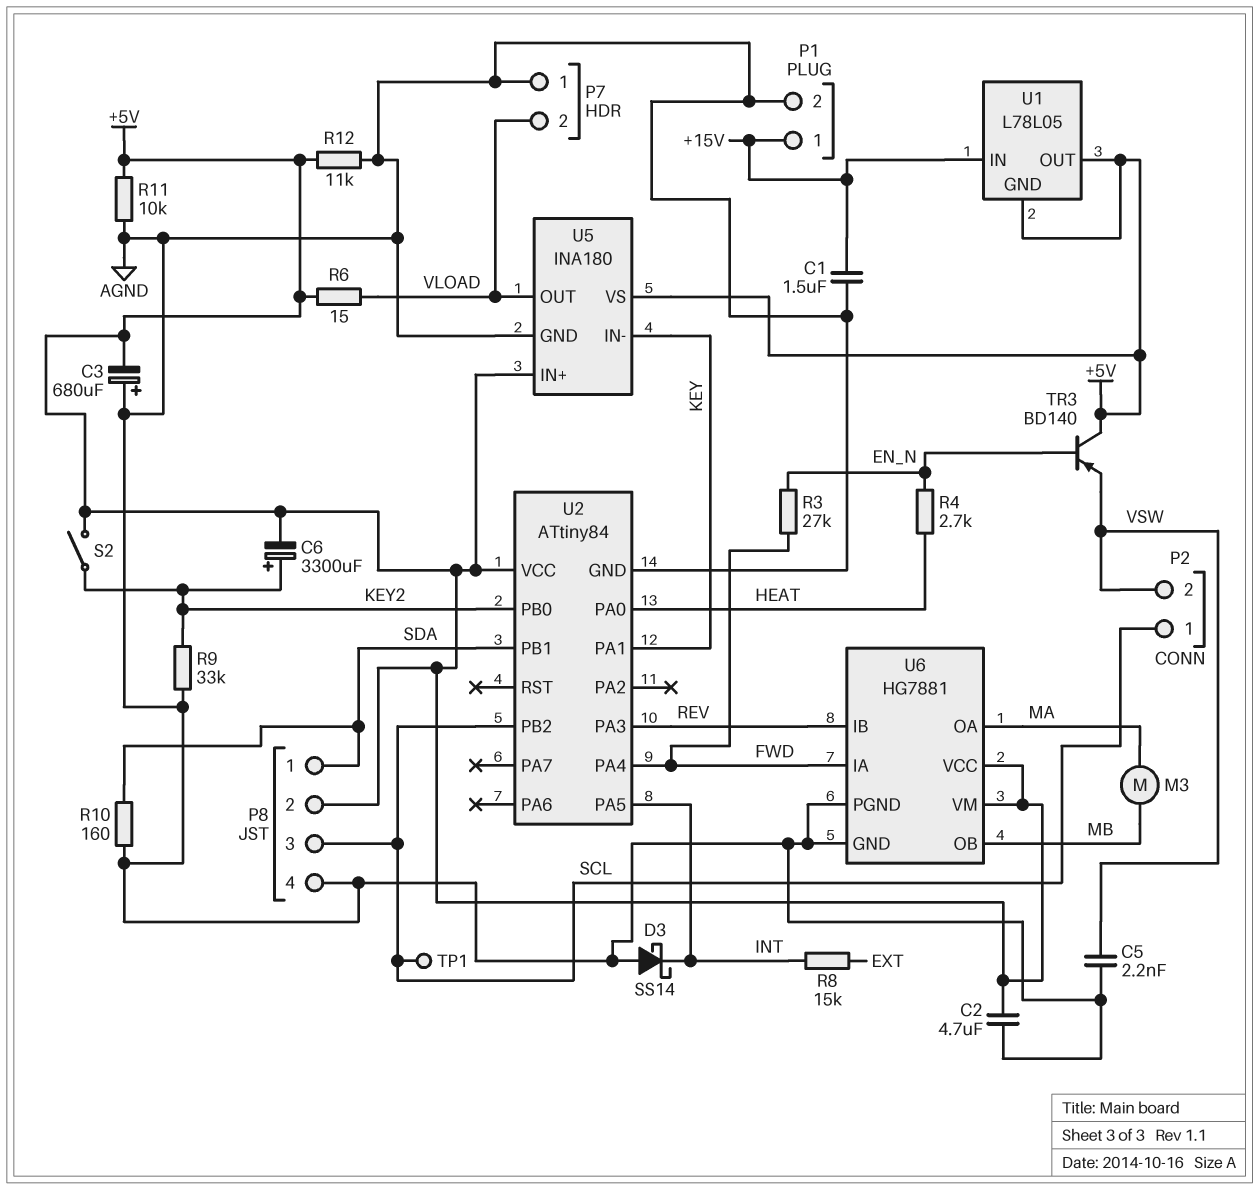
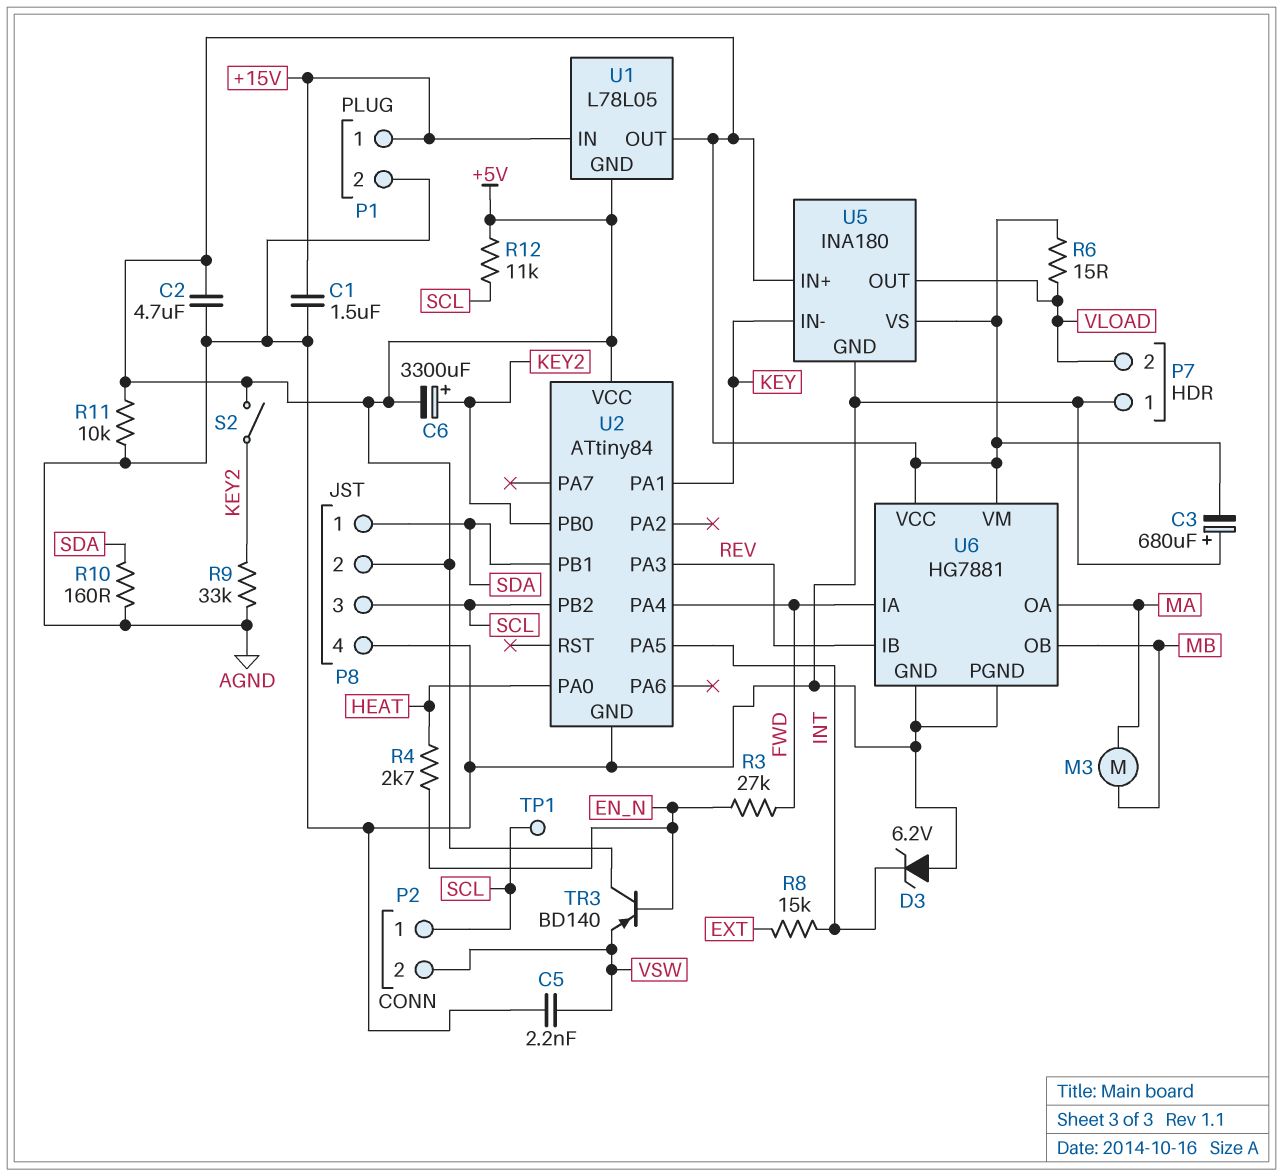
D3: schottky SS14 (A AGND, K INT) -> zener 6.2V (A AGND, K INT)
R12: 11k (+5V, AGND) -> 11k (+5V, SCL)

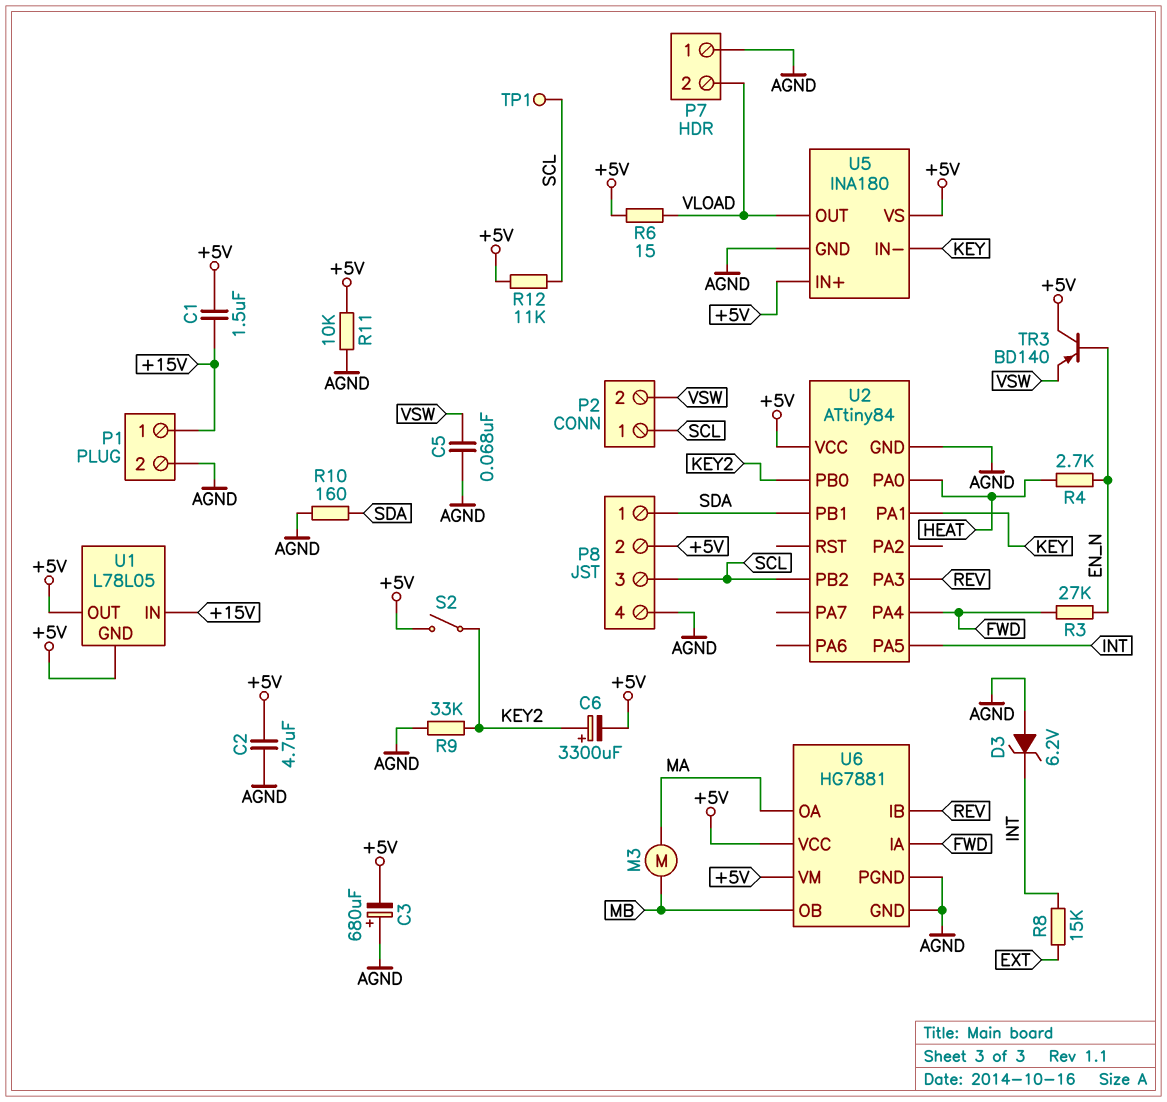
C1: 1.5uF (+15V, AGND) -> 1.5uF (+5V, +15V)
C5: 2.2nF (AGND, VSW) -> 68nF (AGND, VSW)

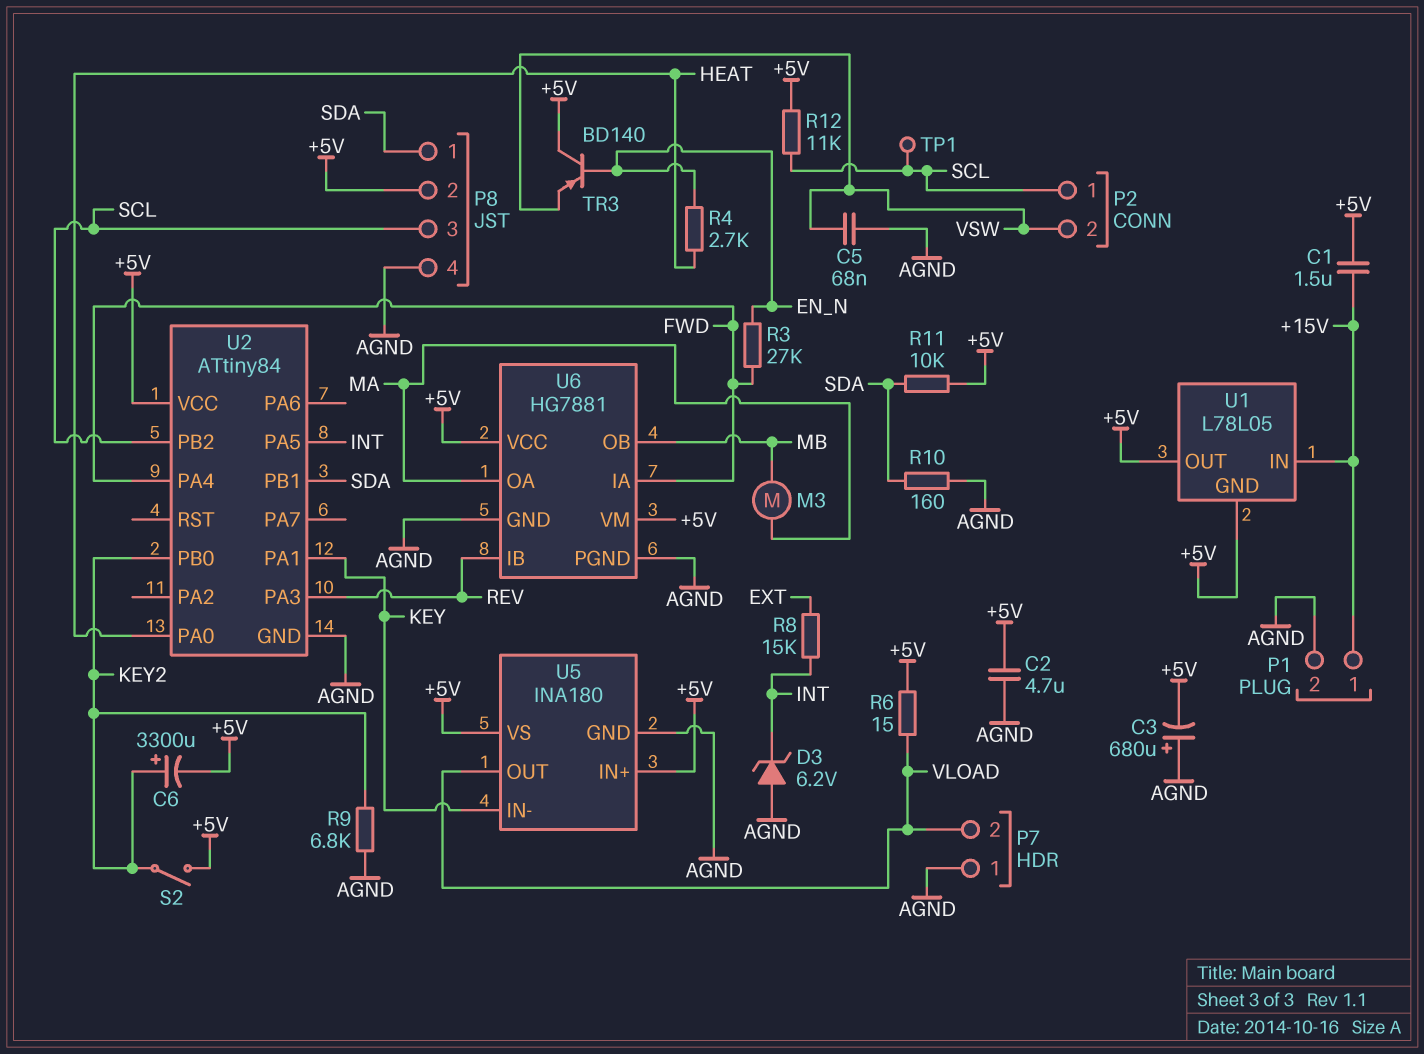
R9: 33k (AGND, KEY2) -> 6.8k (AGND, KEY2)
R11: 10k (+5V, AGND) -> 10k (+5V, SDA)

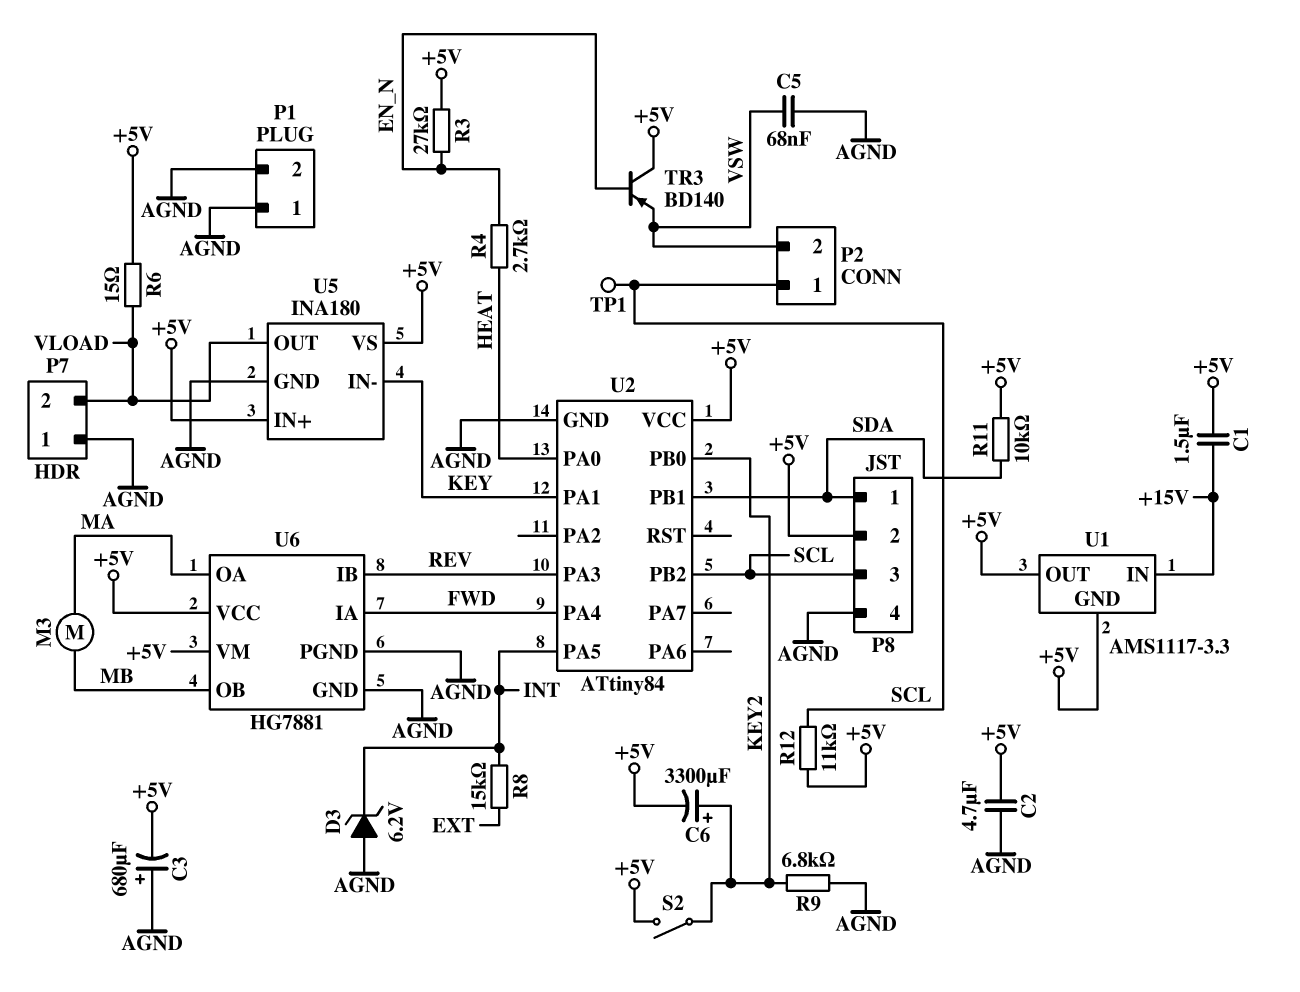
P1 pin 1: +15V -> AGND
R3: 27k (EN_N, FWD) -> 27k (+5V, EN_N)
R10: 160 (AGND, SDA) -> none
U1: L78L05 -> AMS1117-3.3

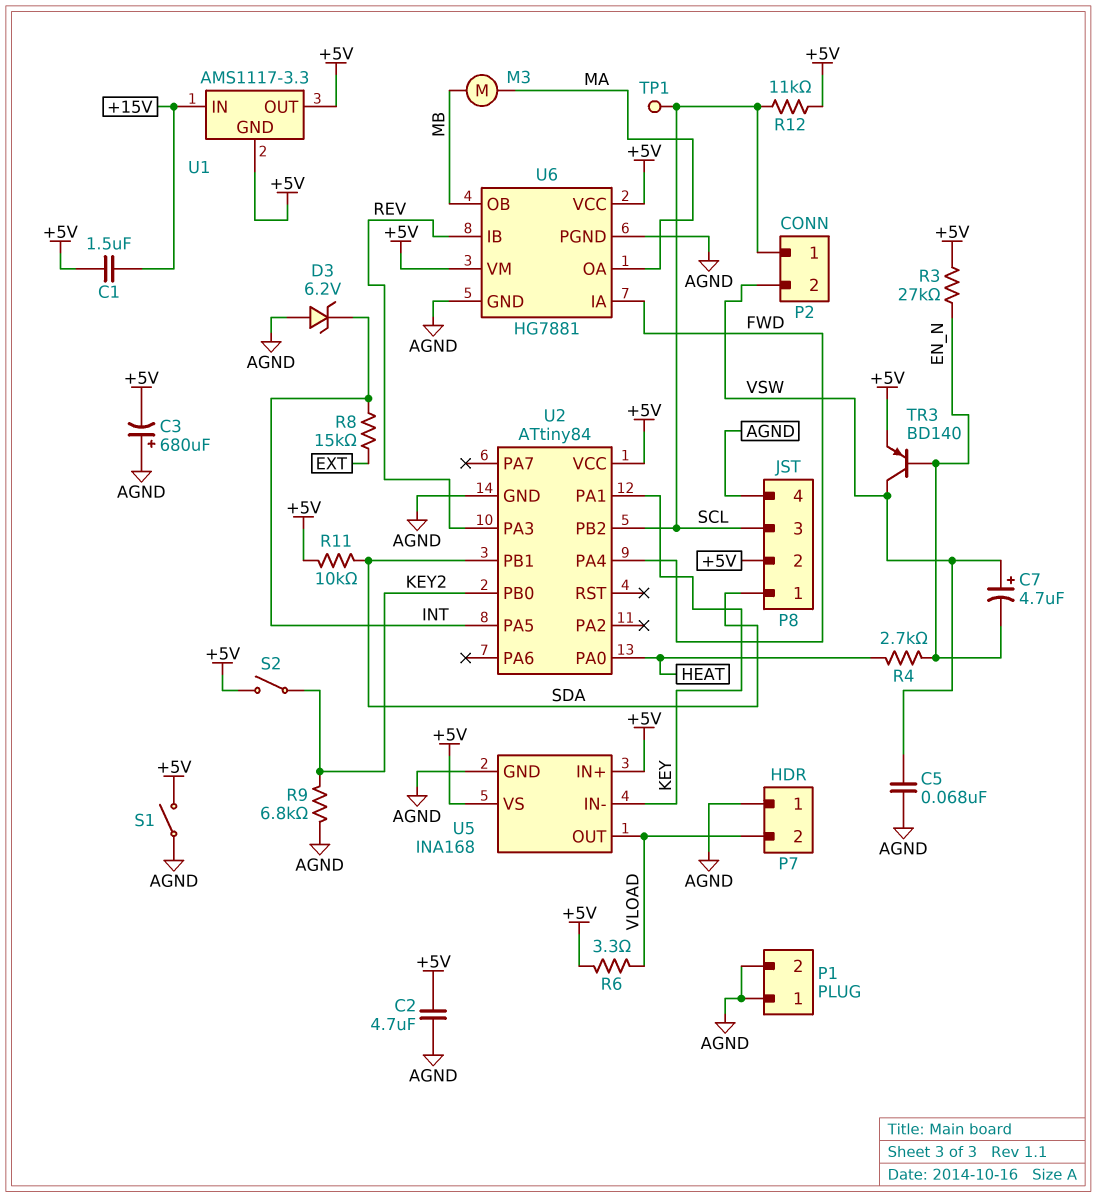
C6: 3300uF (plus KEY2, minus +5V) -> none
C7: none -> 4.7uF (plus VSW, minus EN_N)
R6: 15 (+5V, VLOAD) -> 3.3 (+5V, VLOAD)
S1: none -> switch (+5V, AGND)
TR3: PNP BD140 (B EN_N, C +5V, E VSW) -> PNP BD140 (B EN_N, C VSW, E +5V)
U5: INA180 -> INA168

